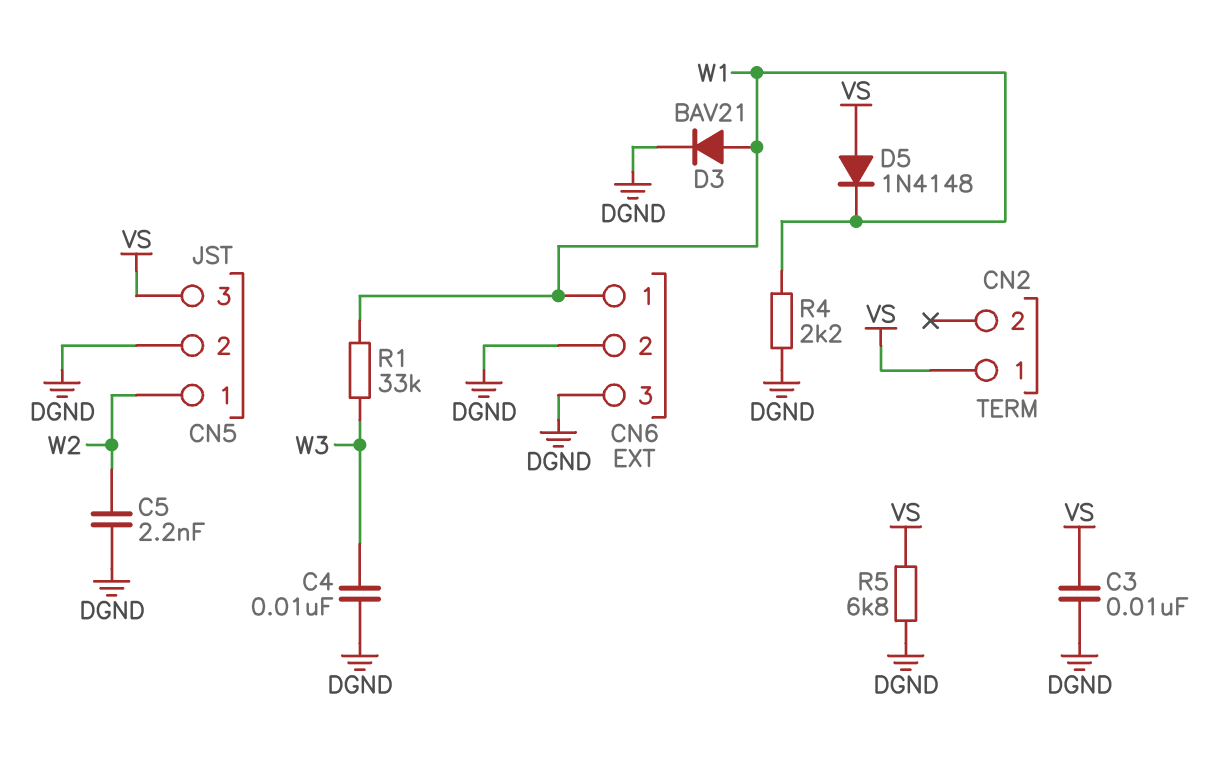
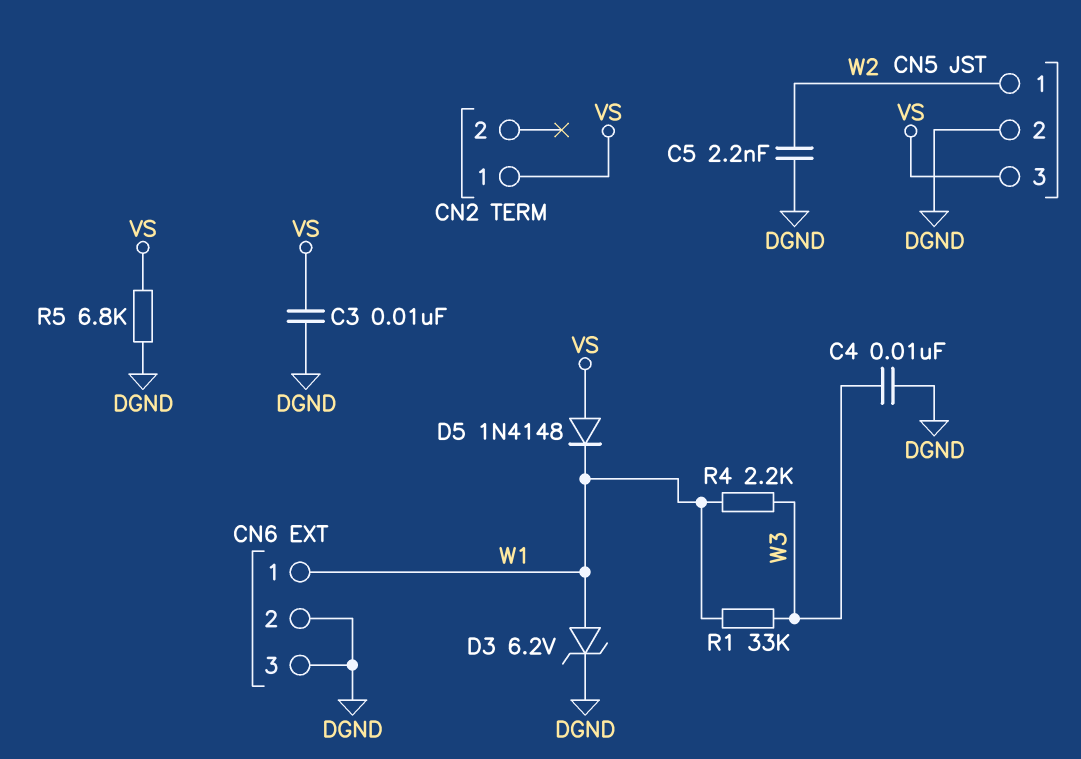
D3: diode BAV21 (A W1, K DGND) -> zener 6.2V (A W1, K DGND)
R4: 2.2k (DGND, W1) -> 2.2k (W1, W3)

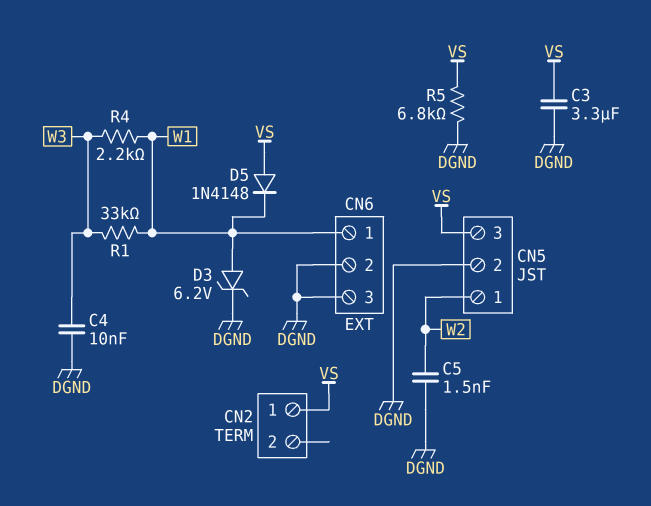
C3: 10nF (DGND, VS) -> 3.3uF (DGND, VS)
C5: 2.2nF (DGND, W2) -> 1.5nF (DGND, W2)

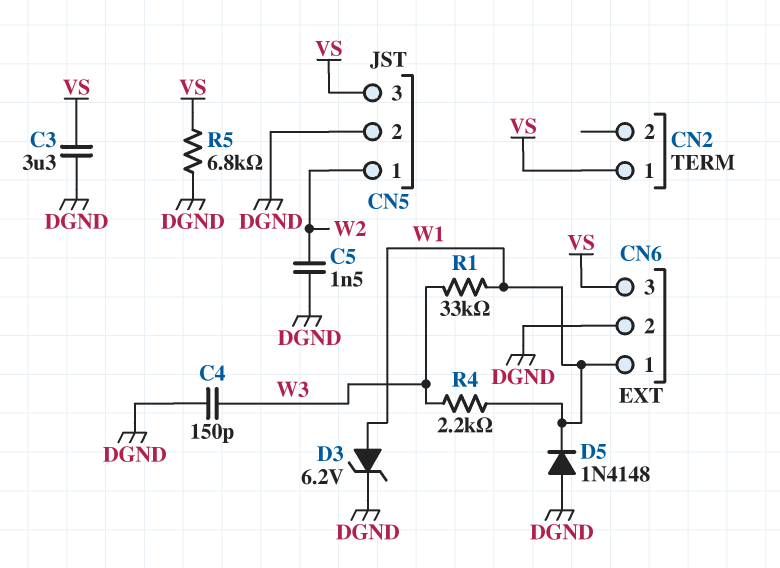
C4: 10nF (DGND, W3) -> 150pF (DGND, W3)
CN6 pin 3: DGND -> VS
D5: diode 1N4148 (A VS, K W1) -> diode 1N4148 (A DGND, K W1)

